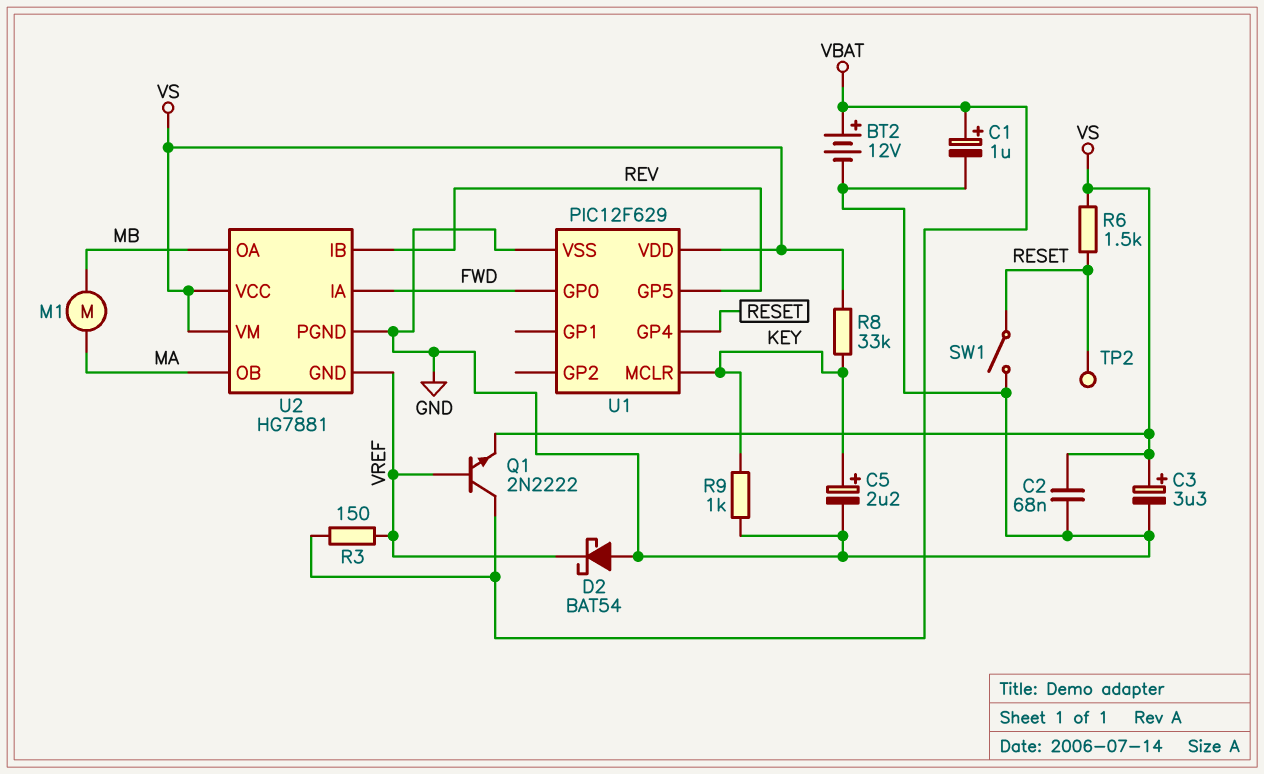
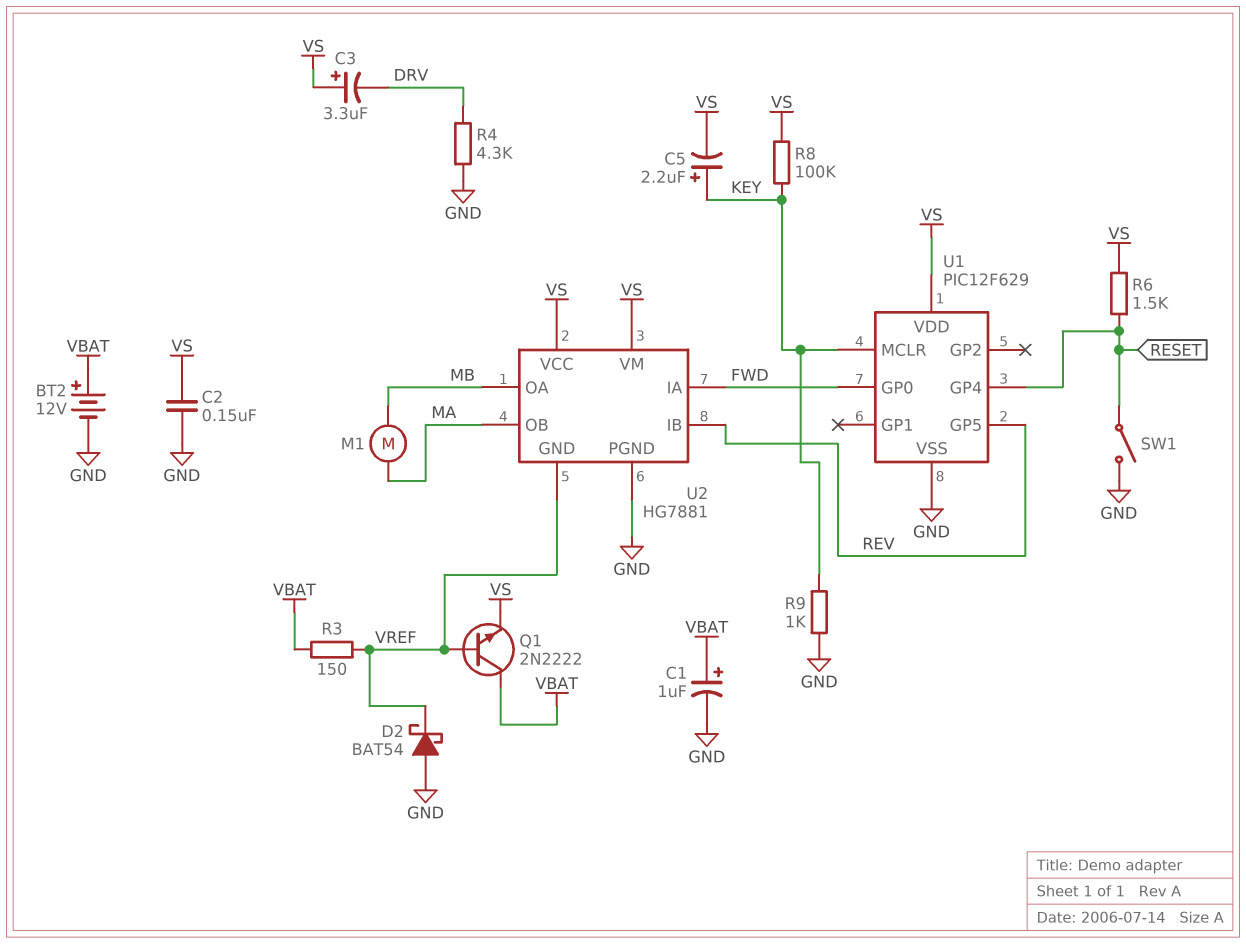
C2: 68nF (GND, VS) -> 150nF (GND, VS)
C3: 3.3uF (plus VS, minus GND) -> 3.3uF (plus VS, minus DRV)
C5: 2.2uF (plus KEY, minus GND) -> 2.2uF (plus KEY, minus VS)
R4: none -> 4.3k (DRV, GND)
R8: 33k (KEY, VS) -> 100k (KEY, VS)
TP2: test point (RESET) -> none

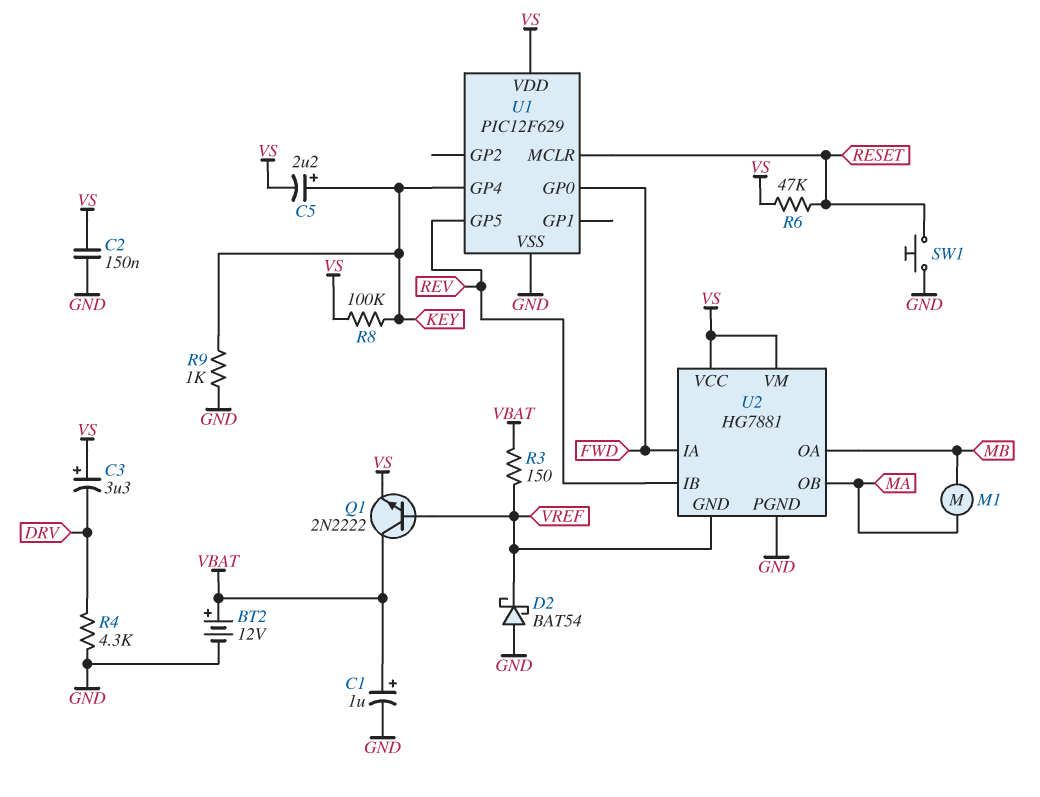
R6: 1.5k (RESET, VS) -> 47k (RESET, VS)
SW1: switch (GND, RESET) -> button (GND, RESET)
U1 pin GP4: RESET -> KEY
U1 pin MCLR: KEY -> RESET

